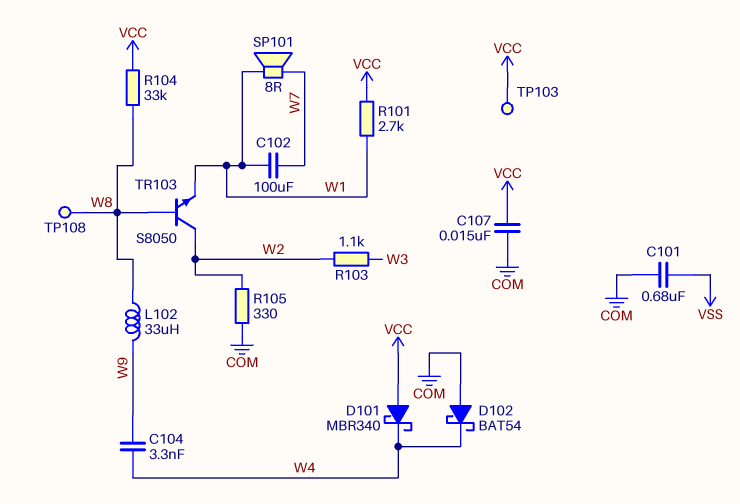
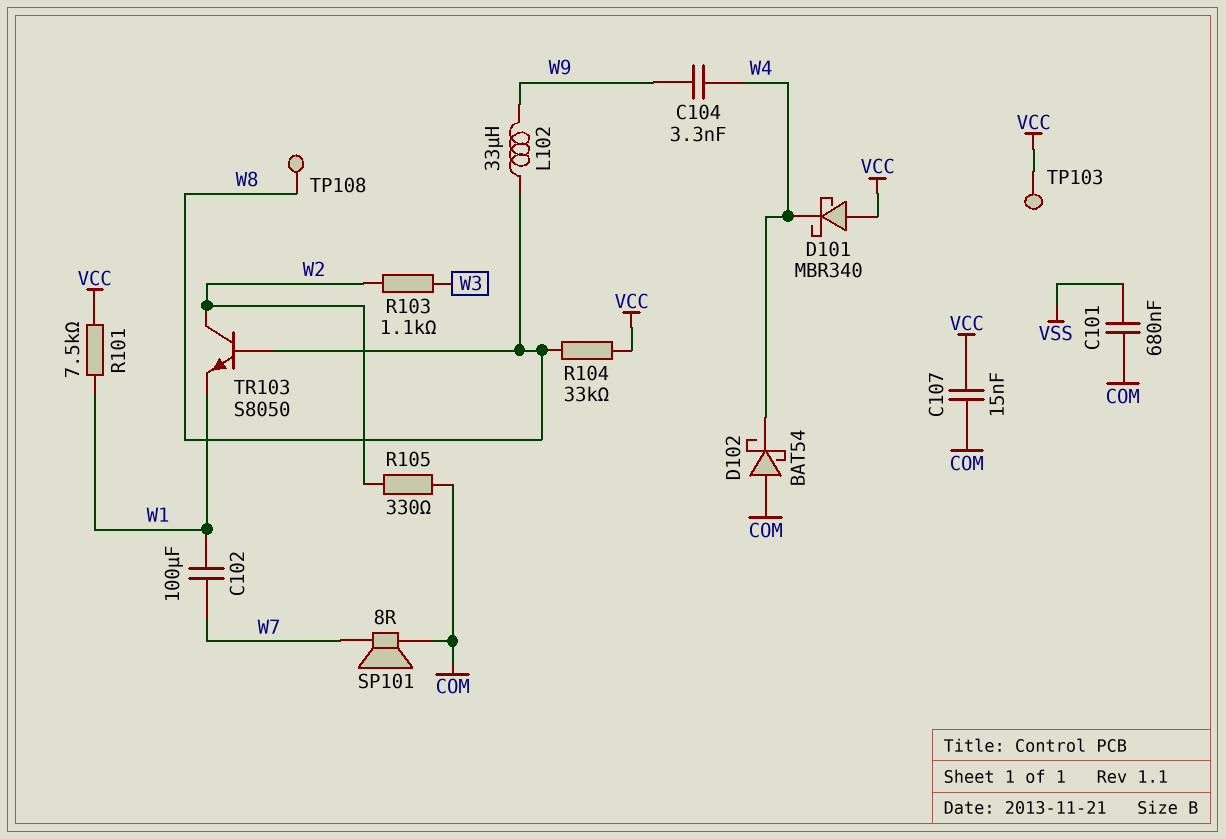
R101: 2.7k (VCC, W1) -> 7.5k (VCC, W1)
SP101: speaker 8R (W1, W7) -> speaker 8R (COM, W7)

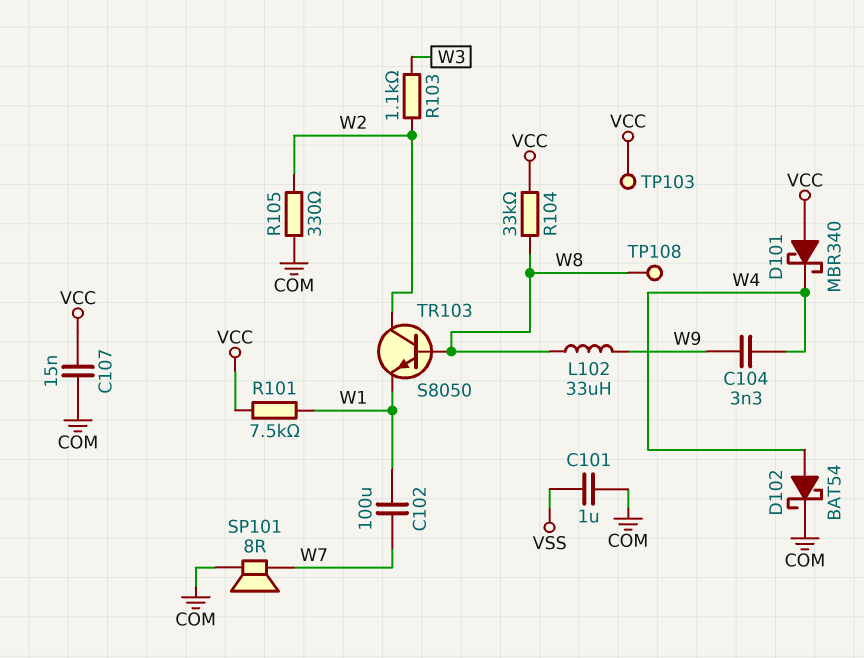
C101: 680nF (COM, VSS) -> 1uF (COM, VSS)
D102: schottky BAT54 (A COM, K W4) -> schottky BAT54 (A W4, K COM)

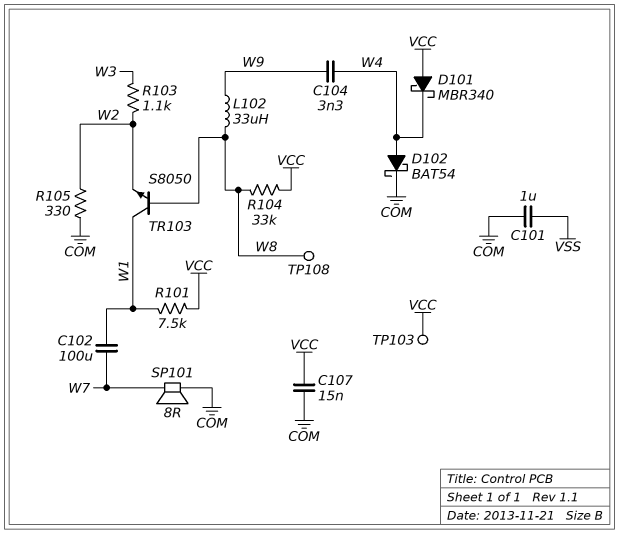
TR103: NPN S8050 (B W8, C W2, E W1) -> NPN S8050 (B W8, C W1, E W2)

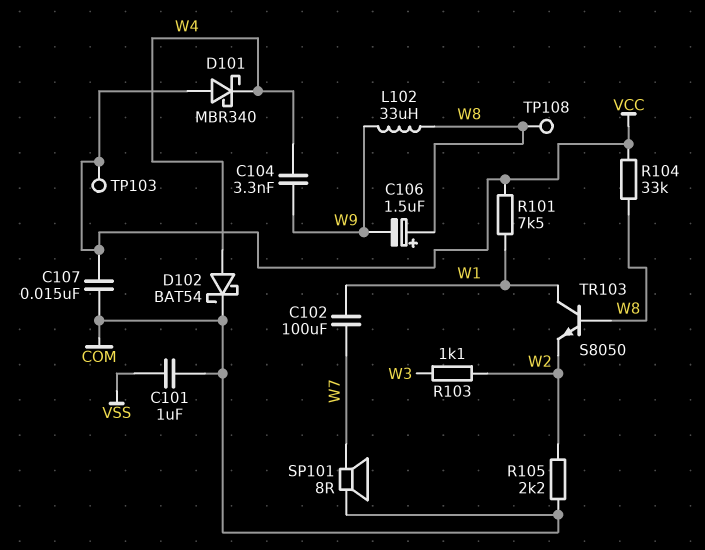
C106: none -> 1.5uF (plus W8, minus W9)
R105: 330 (COM, W2) -> 2.2k (COM, W2)

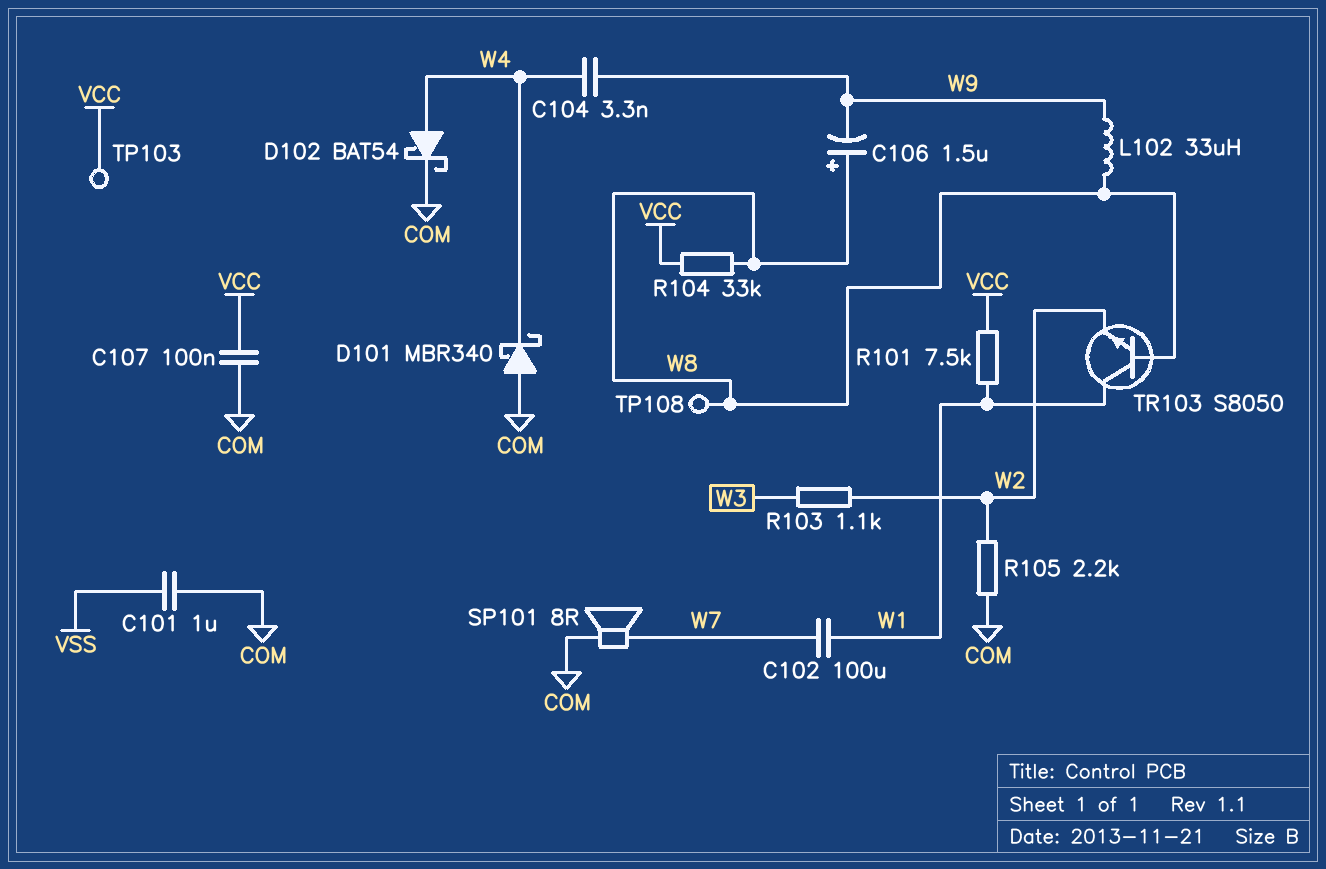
C107: 15nF (COM, VCC) -> 100nF (COM, VCC)
D101: schottky MBR340 (A VCC, K W4) -> schottky MBR340 (A COM, K W4)

